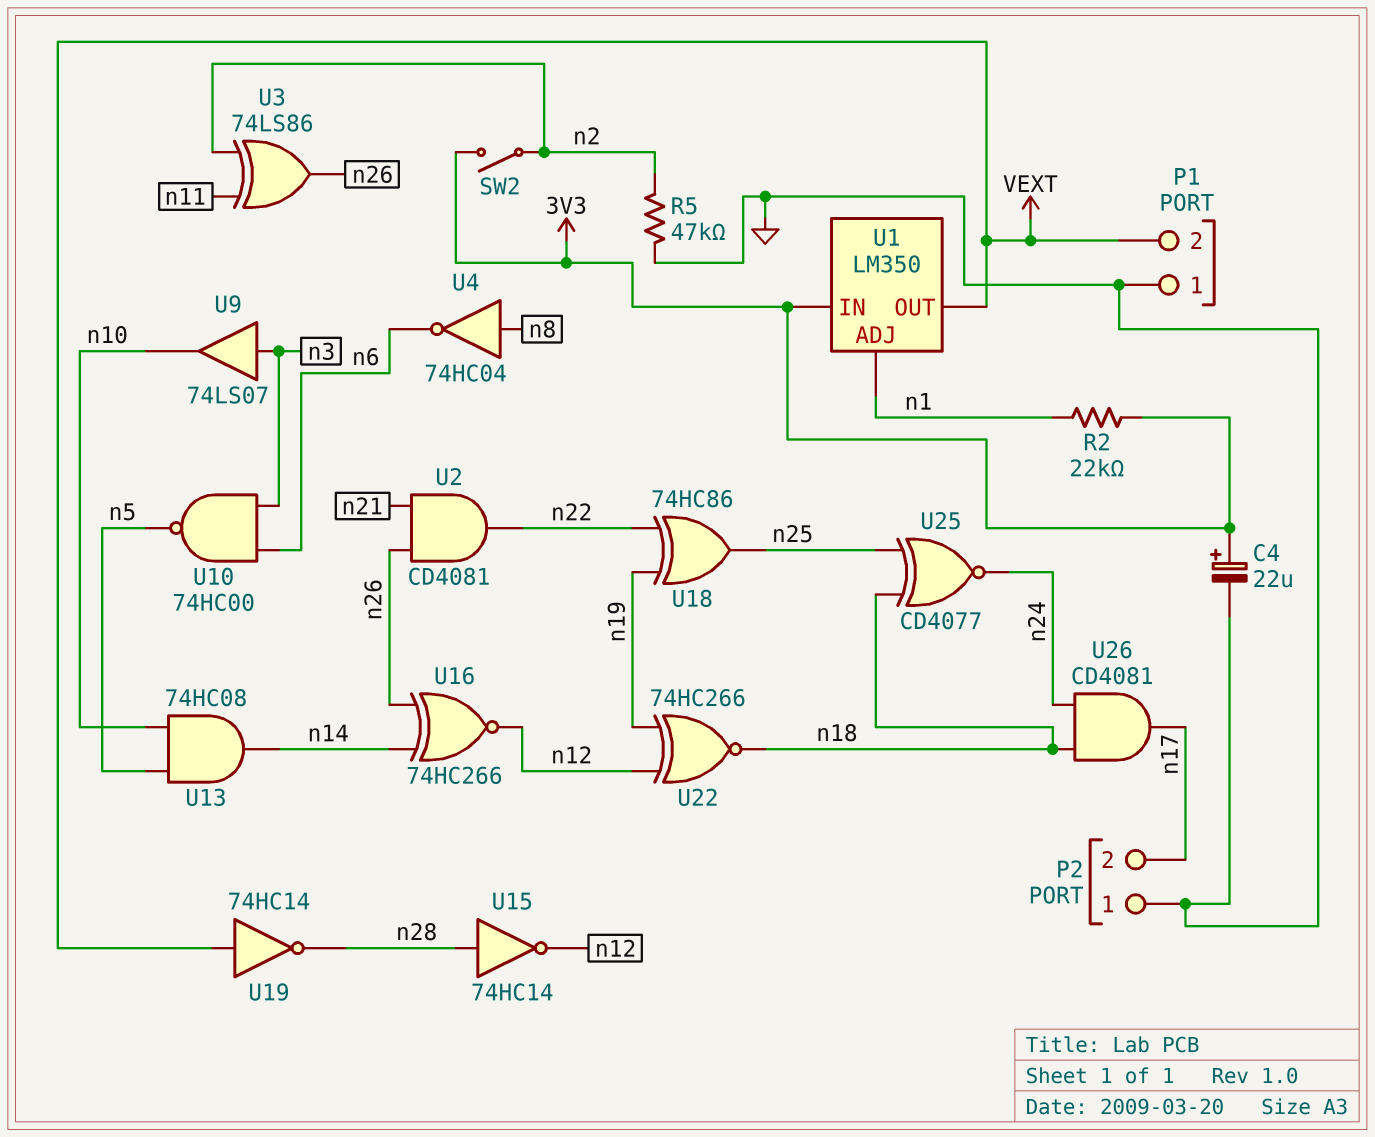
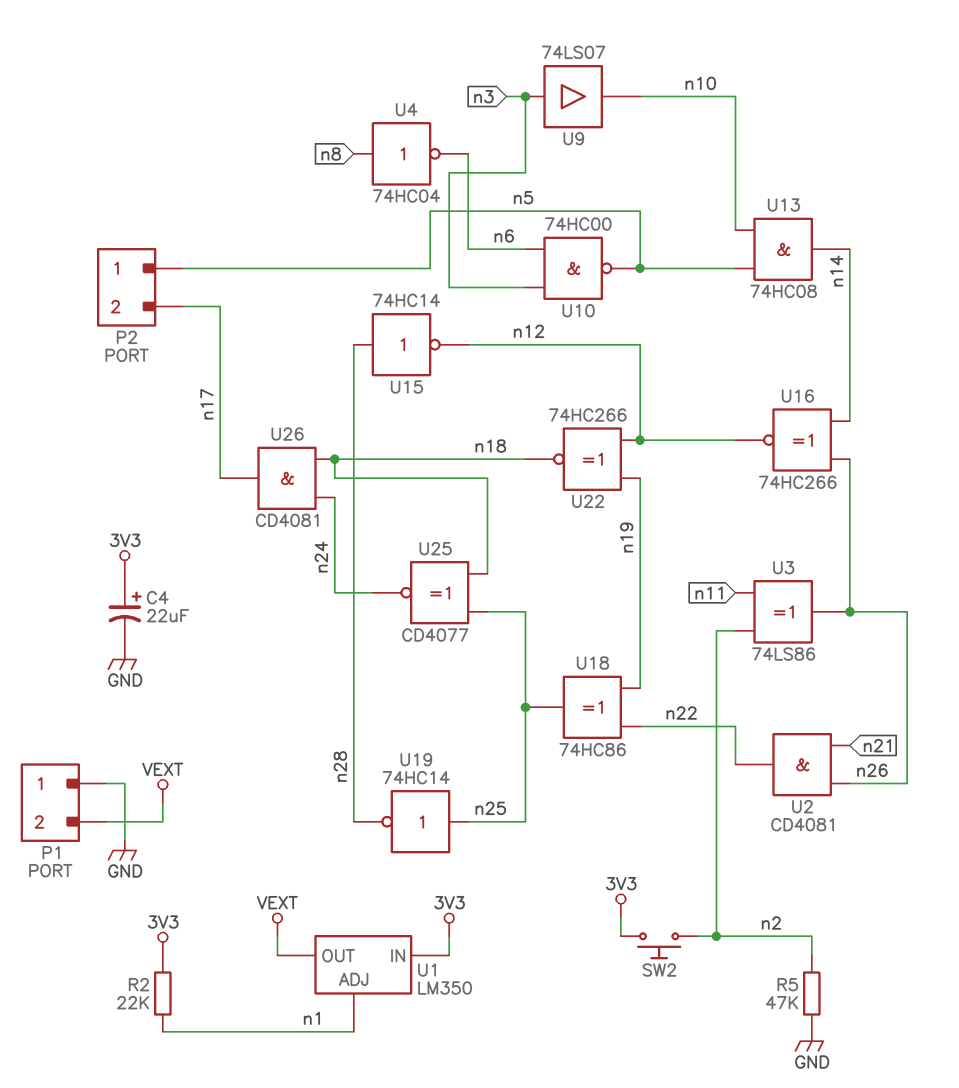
P2 pin 1: GND -> n5
SW2: switch (3V3, n2) -> button (3V3, n2)
U19: NOT 74HC14 (in VEXT, out n28) -> NOT 74HC14 (in n25, out n28)

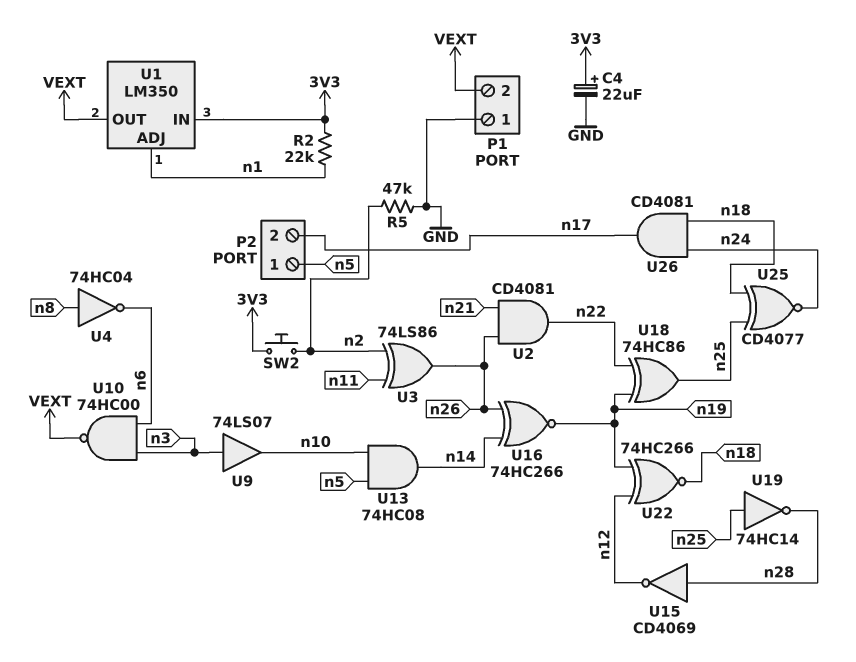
U10: NAND 74HC00 (in n3, in n6, out n5) -> NAND 74HC00 (in n3, in n6, out VEXT)
U15: NOT 74HC14 (in n28, out n12) -> NOT CD4069 (in n28, out n12)
U16: XNOR 74HC266 (in n14, in n26, out n12) -> XNOR 74HC266 (in n14, in n26, out n19)

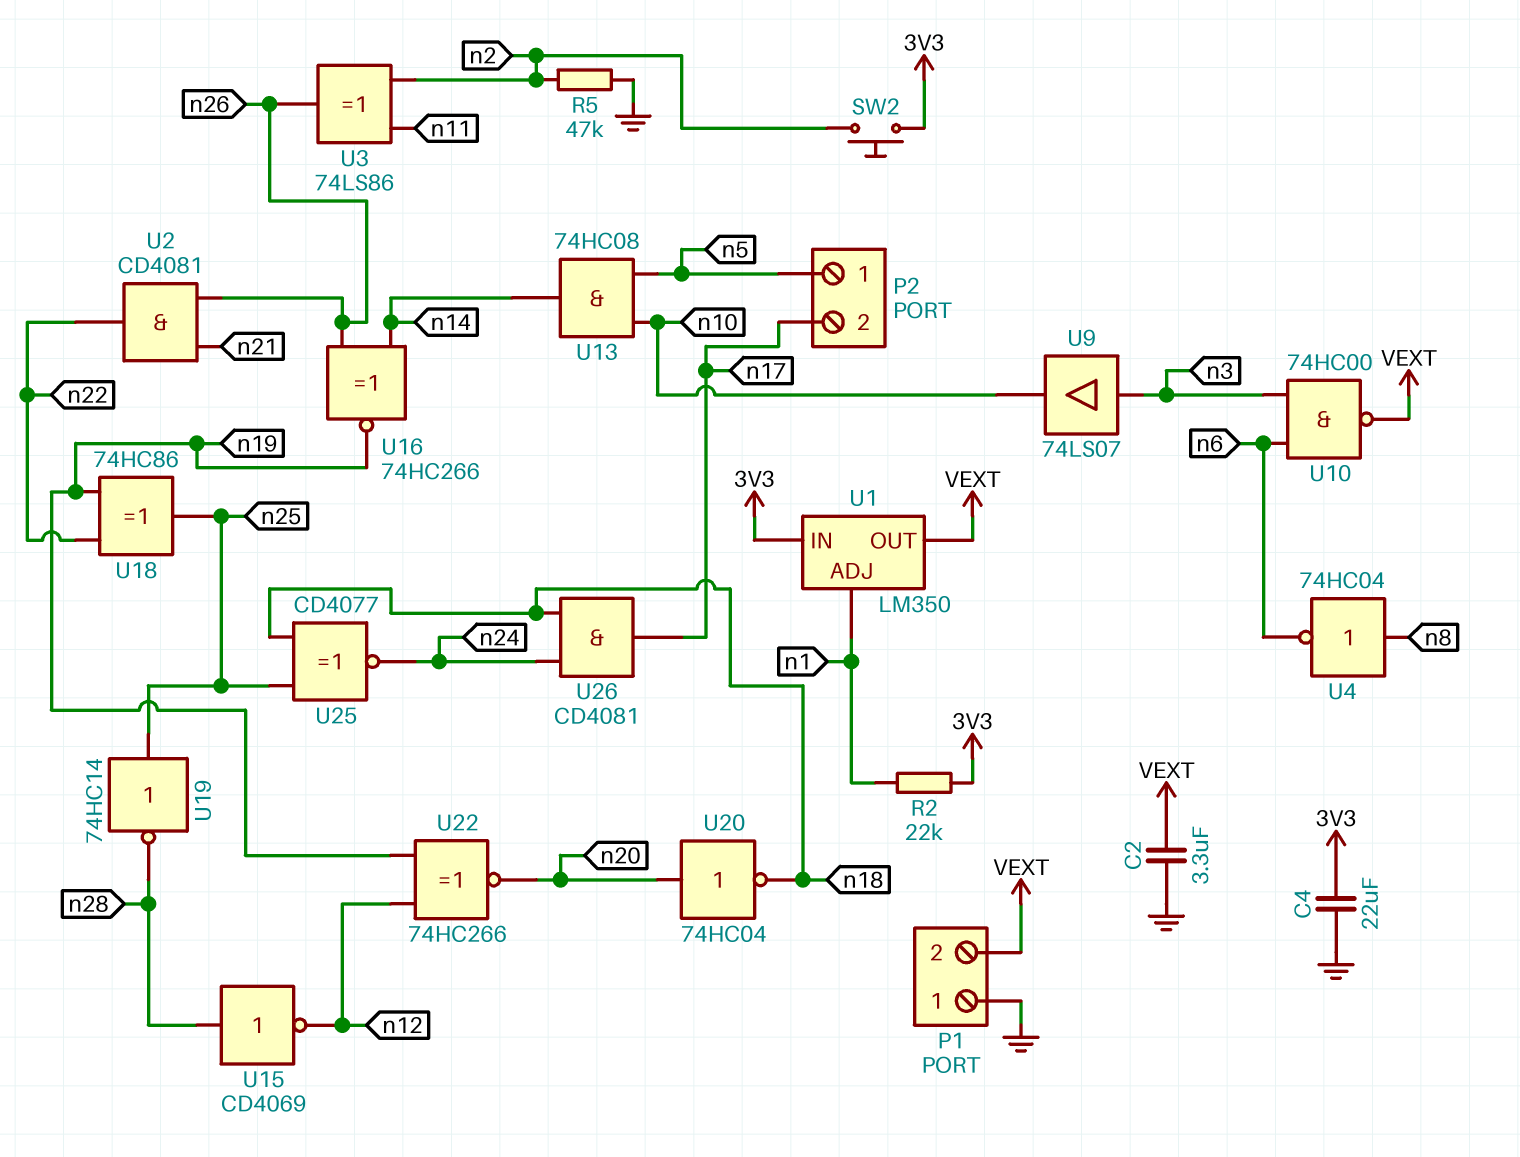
C2: none -> 3.3uF (GND, VEXT)
C4: 22uF (plus 3V3, minus GND) -> 22uF (3V3, GND)
U20: none -> NOT 74HC04 (in n20, out n18)
U22: XNOR 74HC266 (in n12, in n19, out n18) -> XNOR 74HC266 (in n12, in n19, out n20)

